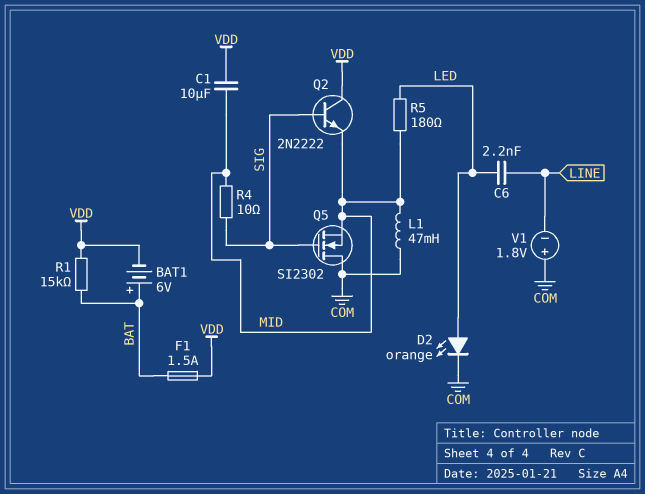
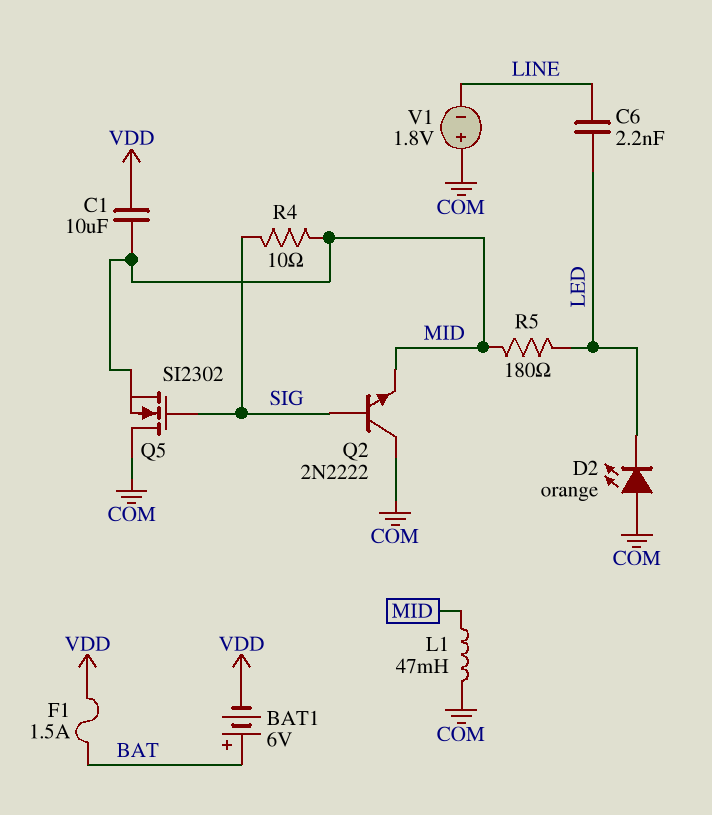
D2: LED orange (A LED, K COM) -> LED orange (A COM, K LED)
Q2: NPN 2N2222 (B SIG, C VDD, E MID) -> NPN 2N2222 (B SIG, C COM, E MID)
R1: 15k (BAT, VDD) -> none

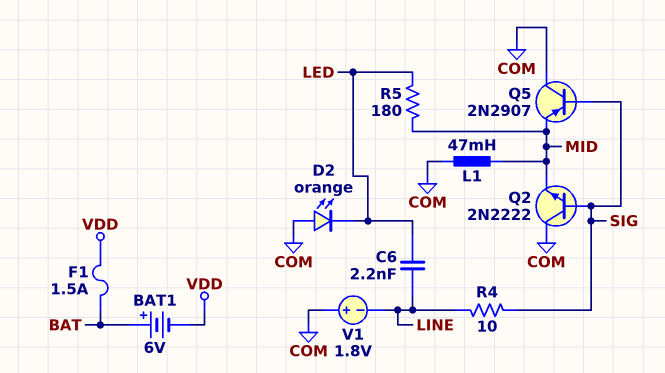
C1: 10uF (MID, VDD) -> none
Q5: NMOS SI2302 (G SIG, D COM, S MID) -> PNP 2N2907 (B SIG, C COM, E MID)
R4: 10 (MID, SIG) -> 10 (LINE, SIG)

